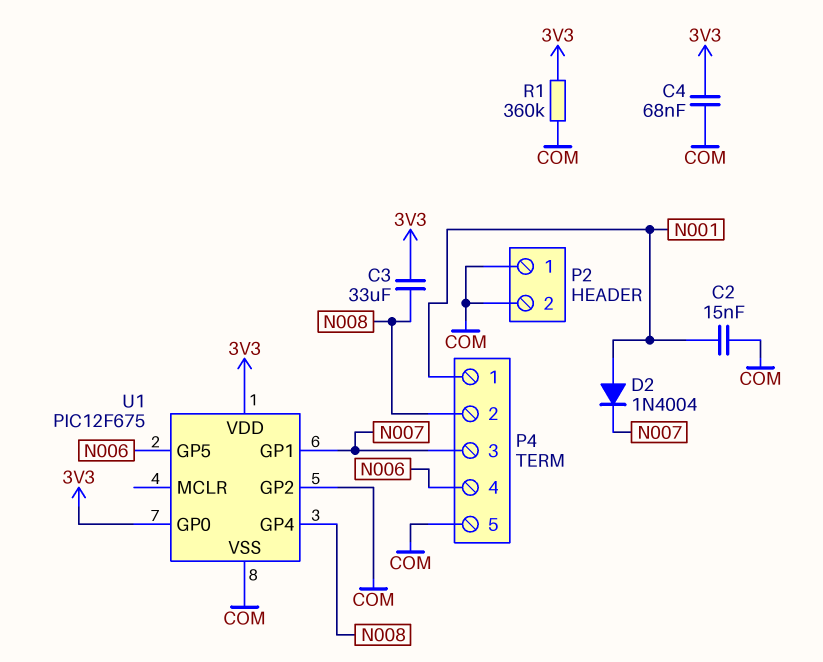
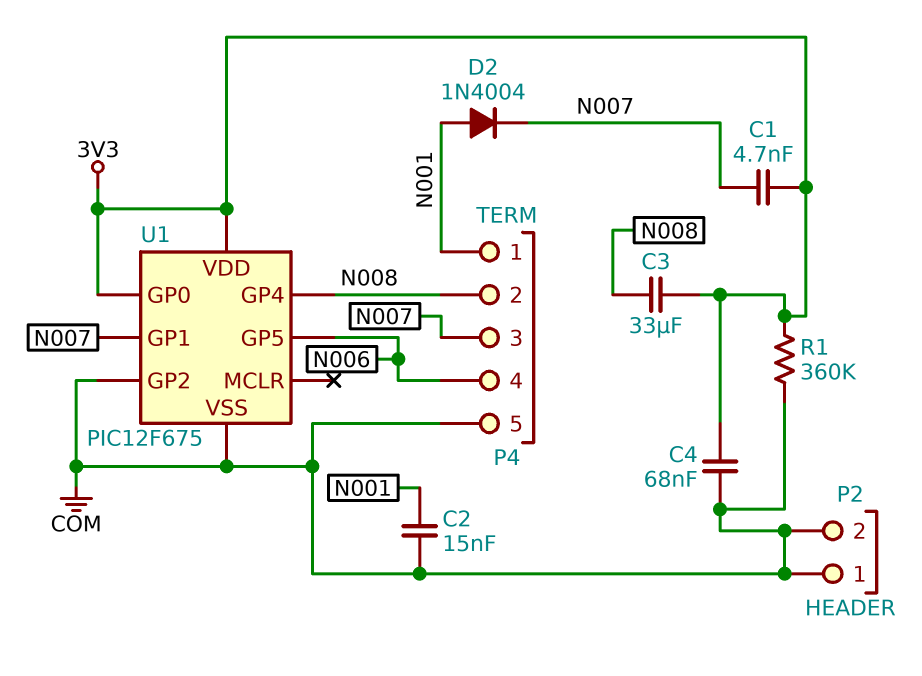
C1: none -> 4.7nF (3V3, N007)

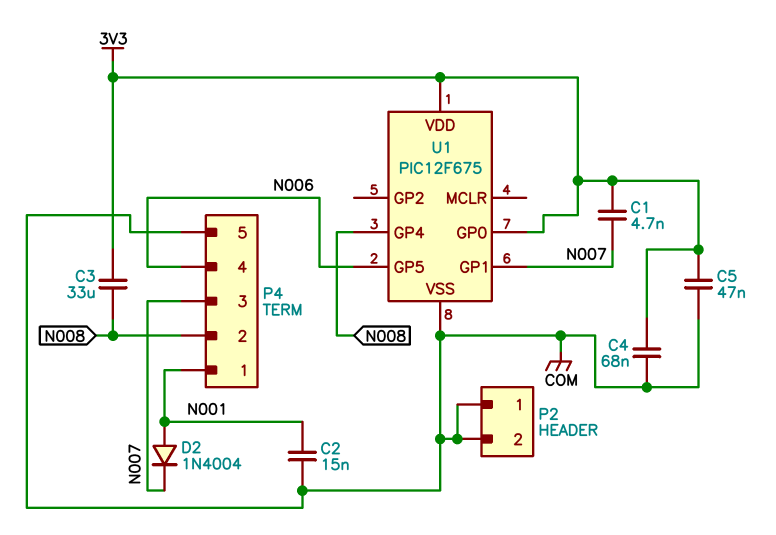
C5: none -> 47nF (3V3, COM)
R1: 360k (3V3, COM) -> none
U1 pin GP2: COM -> none

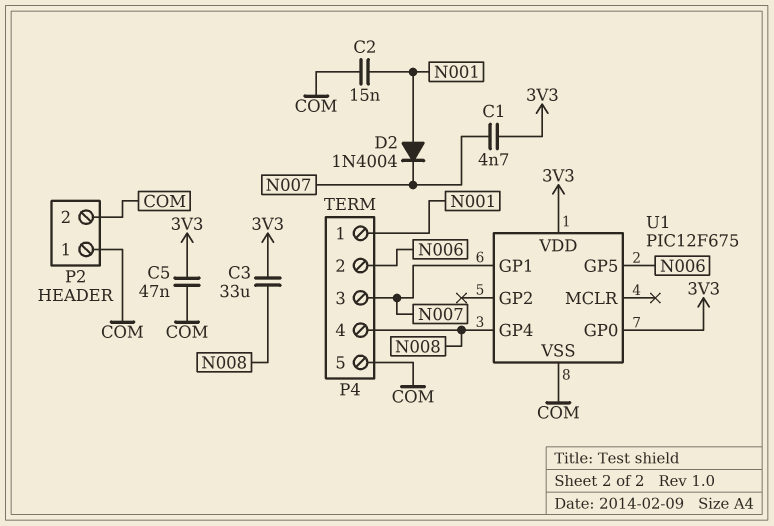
C4: 68nF (3V3, COM) -> none
P4 pin 2: N008 -> N006
P4 pin 4: N006 -> N008

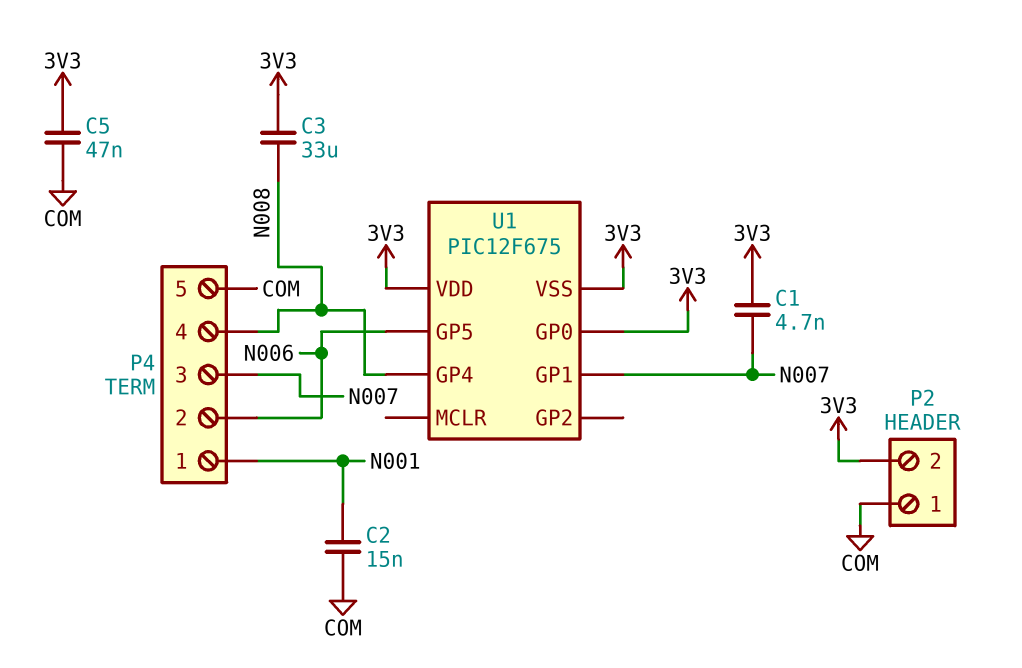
D2: diode 1N4004 (A N001, K N007) -> none
P2 pin 2: COM -> 3V3
U1 pin VSS: COM -> 3V3

